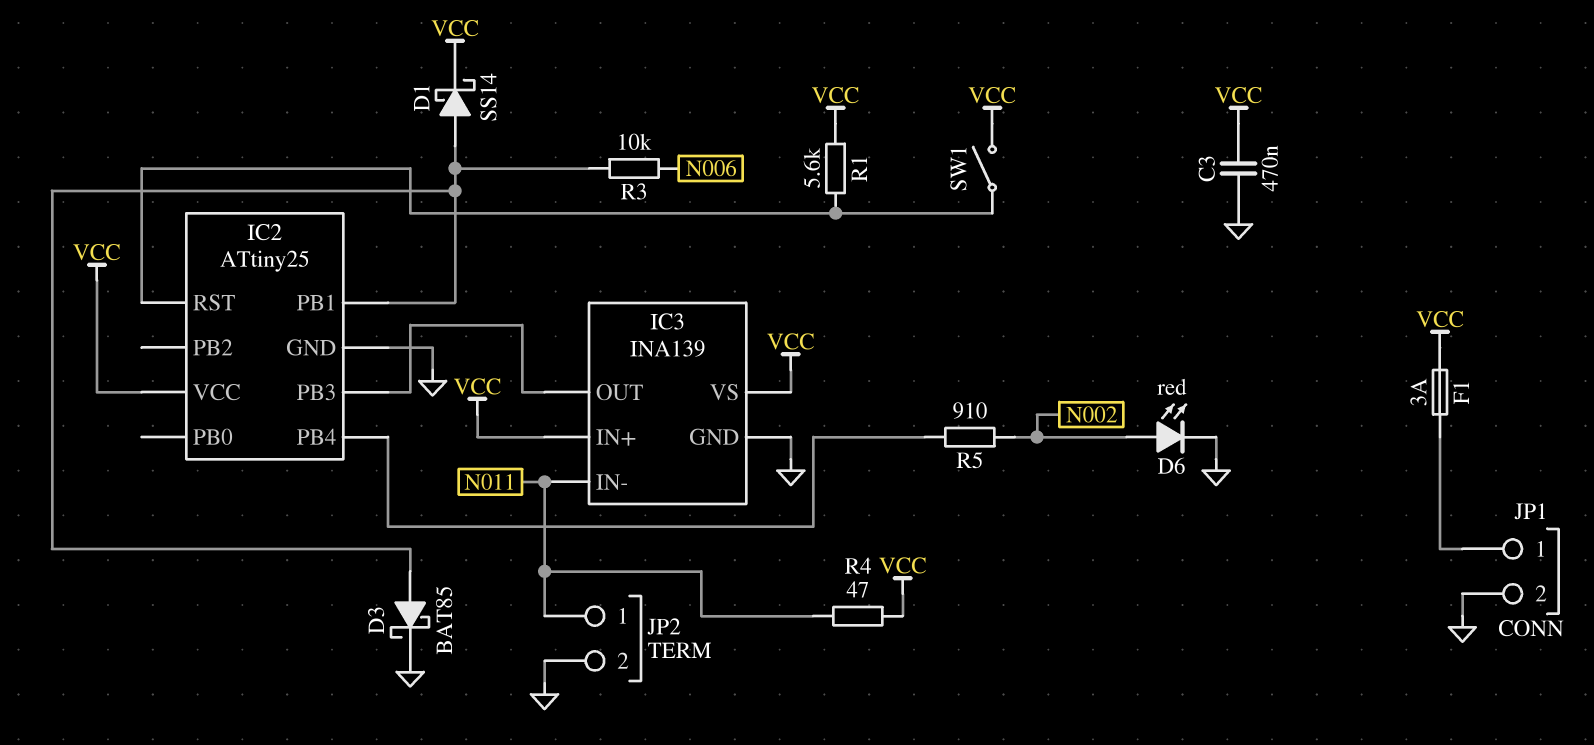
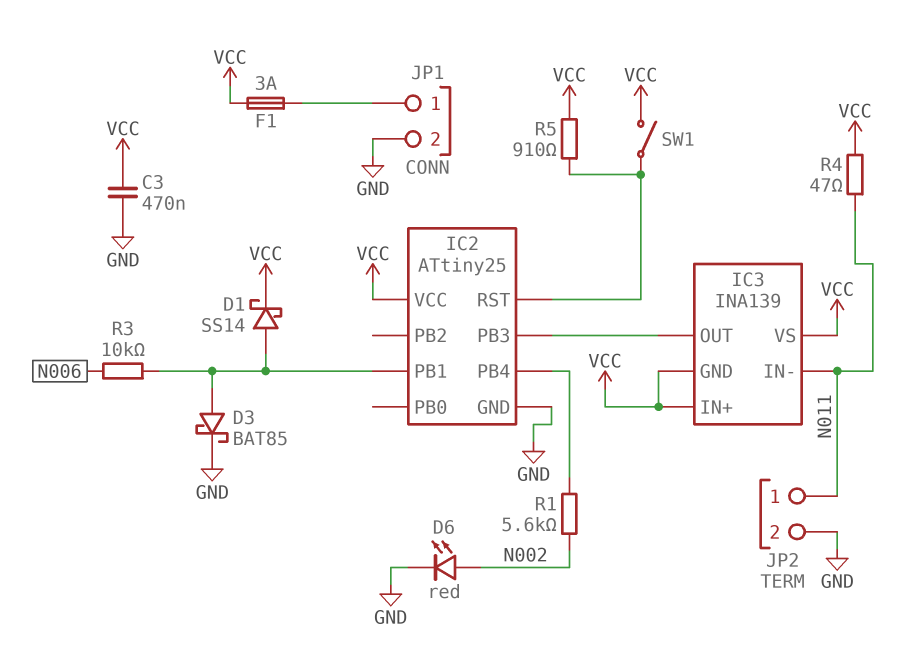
IC3 pin GND: GND -> VCC
R1: 5.6k (IC2/RST, VCC) -> 5.6k (IC2/PB4, N002)
R5: 910 (IC2/PB4, N002) -> 910 (IC2/RST, VCC)

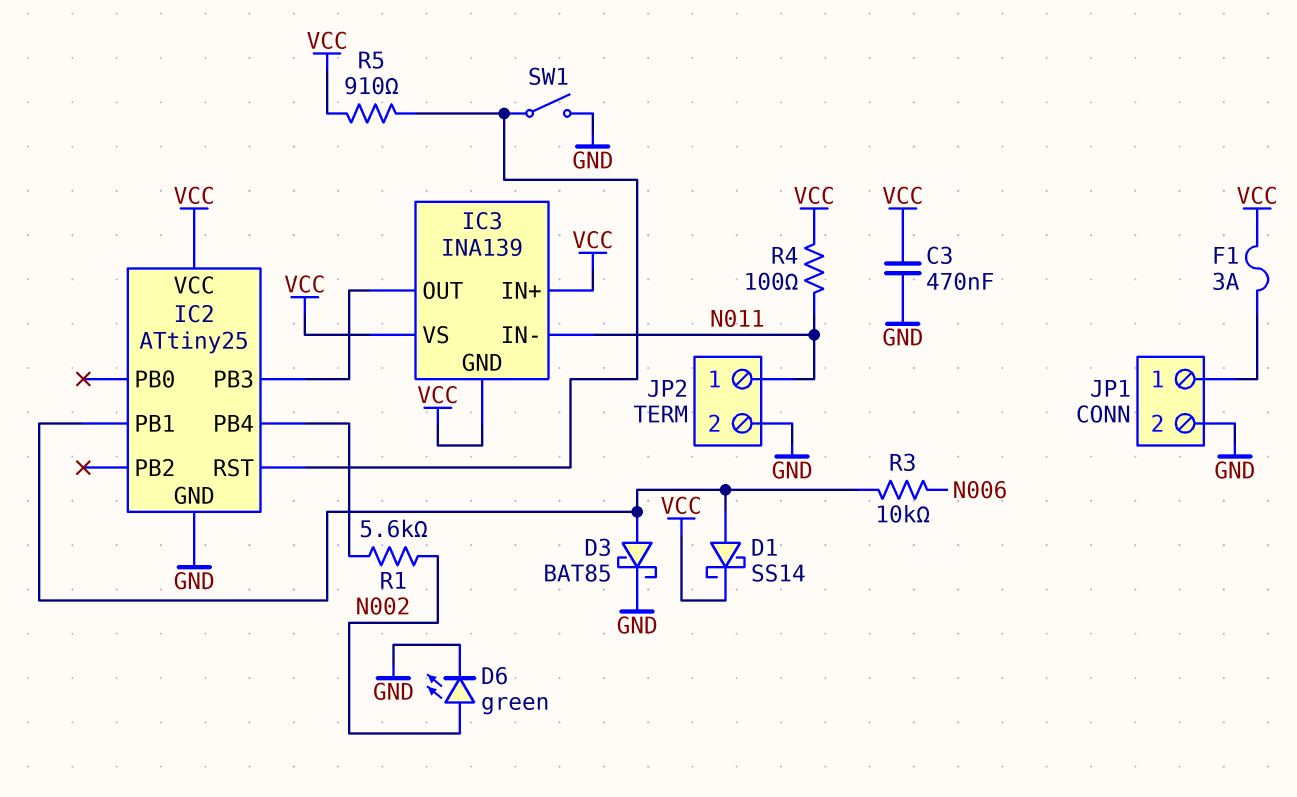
D6: LED red (A N002, K GND) -> LED green (A N002, K GND)
R4: 47 (N011, VCC) -> 100 (N011, VCC)
SW1: switch (IC2/RST, VCC) -> switch (GND, IC2/RST)

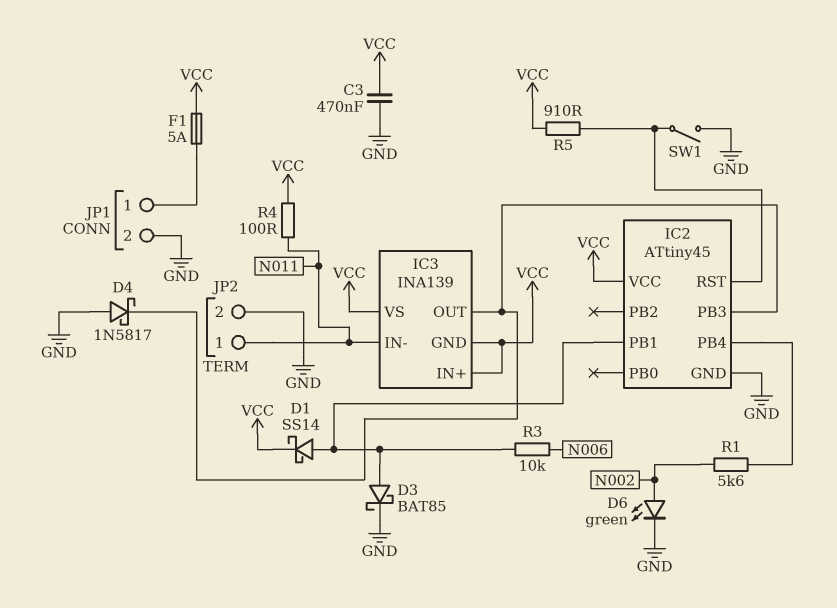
D4: none -> schottky 1N5817 (A GND, K IC2/PB3)
F1: 3A (JP1/1, VCC) -> 5A (JP1/1, VCC)
IC2: ATtiny25 -> ATtiny45

